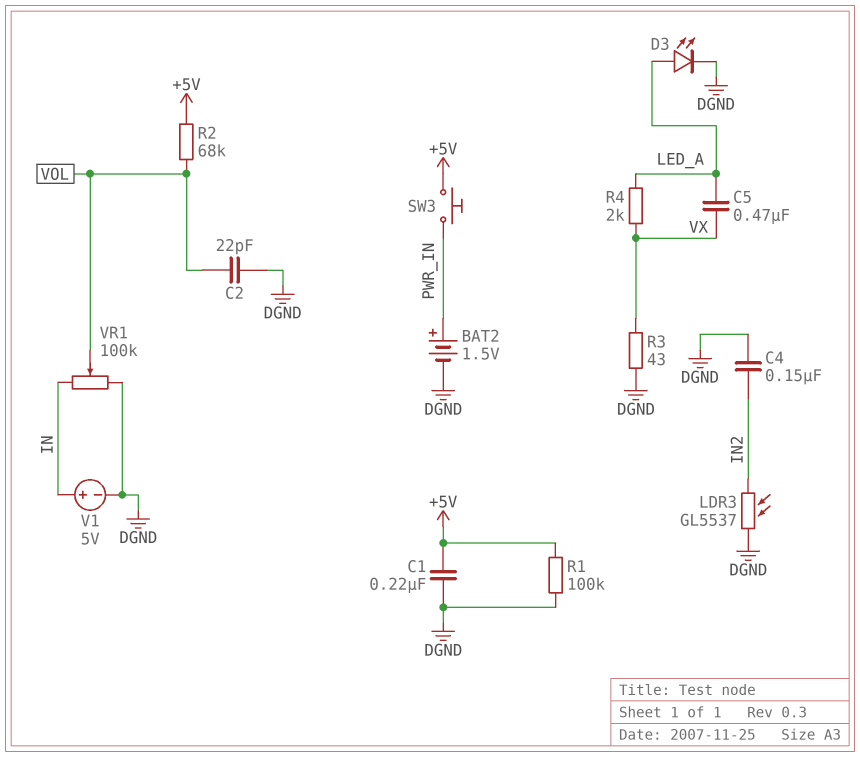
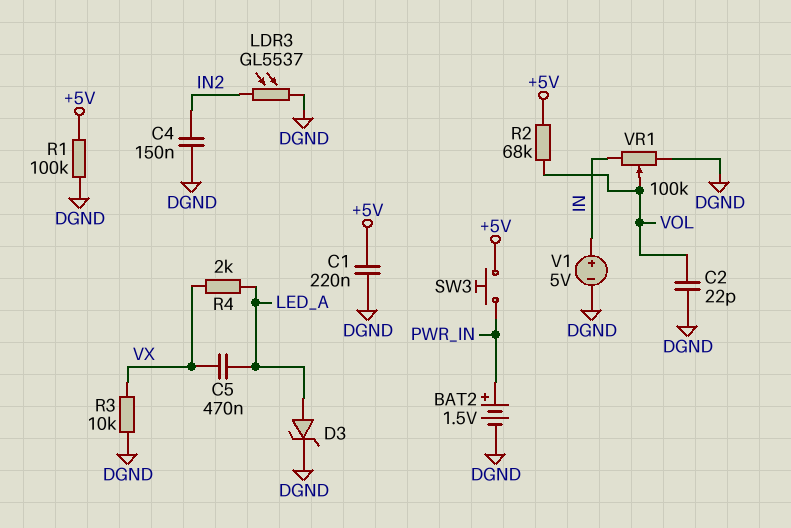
D3: LED (A LED_A, K DGND) -> zener (A LED_A, K DGND)
R3: 43 (DGND, VX) -> 10k (DGND, VX)

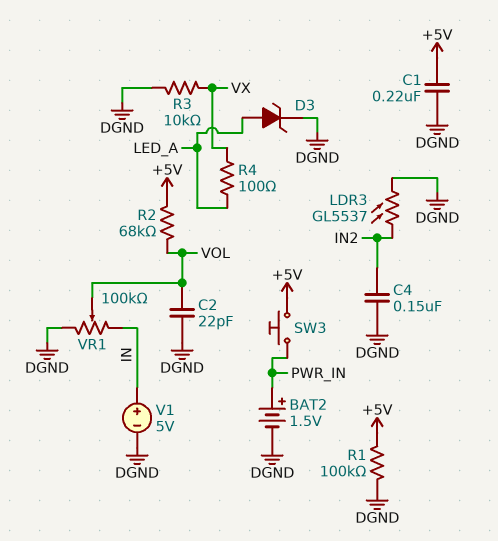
C5: 470nF (LED_A, VX) -> none
R4: 2k (LED_A, VX) -> 100 (LED_A, VX)

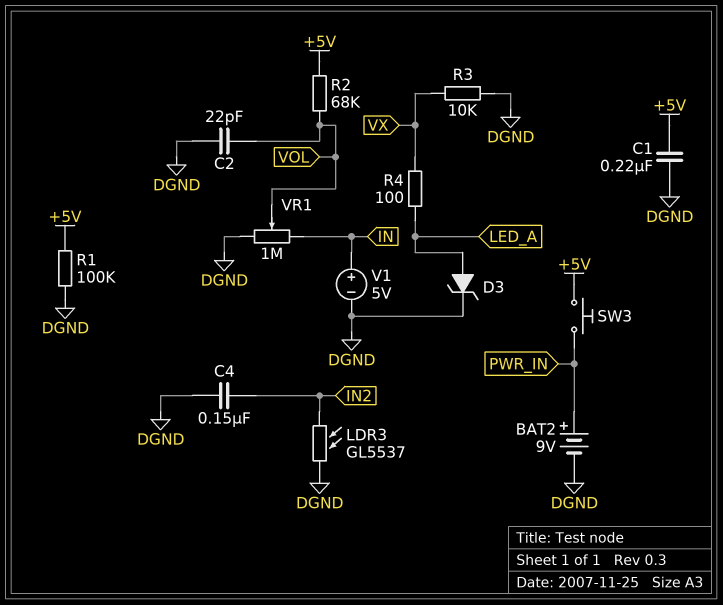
BAT2: 1.5V (plus PWR_IN, minus DGND) -> 9V (plus PWR_IN, minus DGND)
VR1: 100k (DGND, IN, wiper VOL) -> 1M (DGND, IN, wiper VOL)

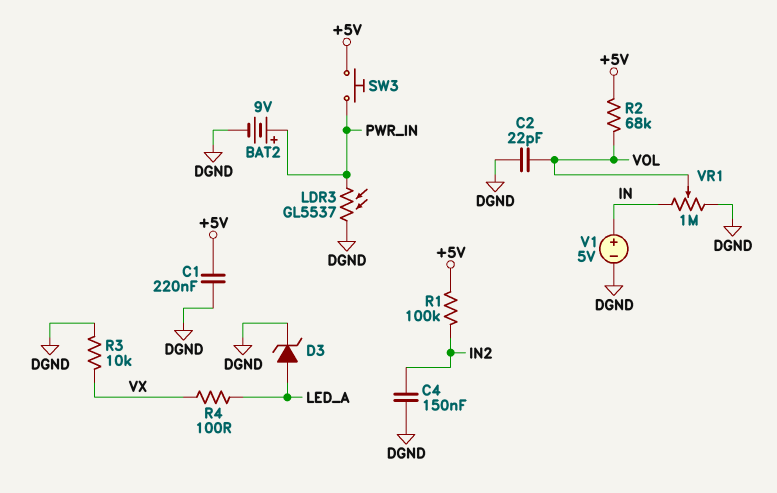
LDR3: GL5537 (DGND, IN2) -> GL5537 (DGND, PWR_IN)
R1: 100k (+5V, DGND) -> 100k (+5V, IN2)

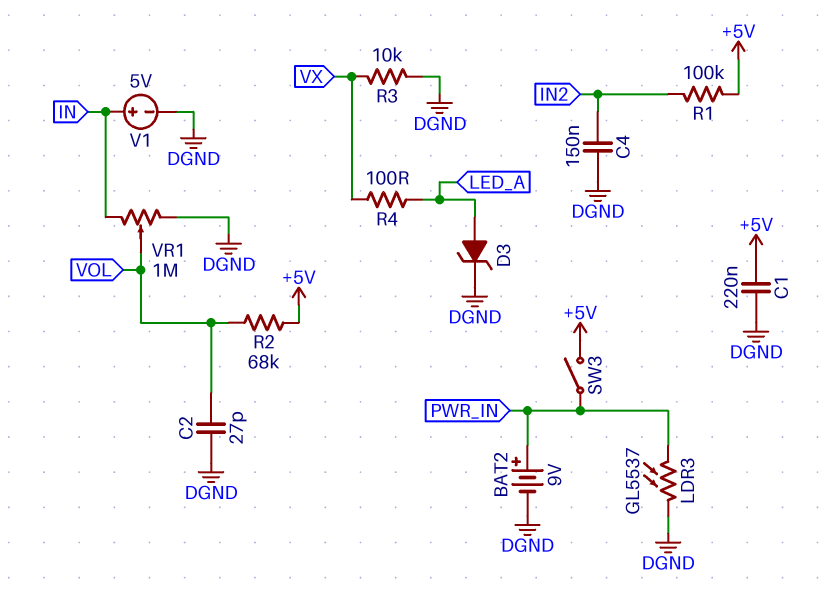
C2: 22pF (DGND, VOL) -> 27pF (DGND, VOL)
SW3: button (+5V, PWR_IN) -> switch (+5V, PWR_IN)

